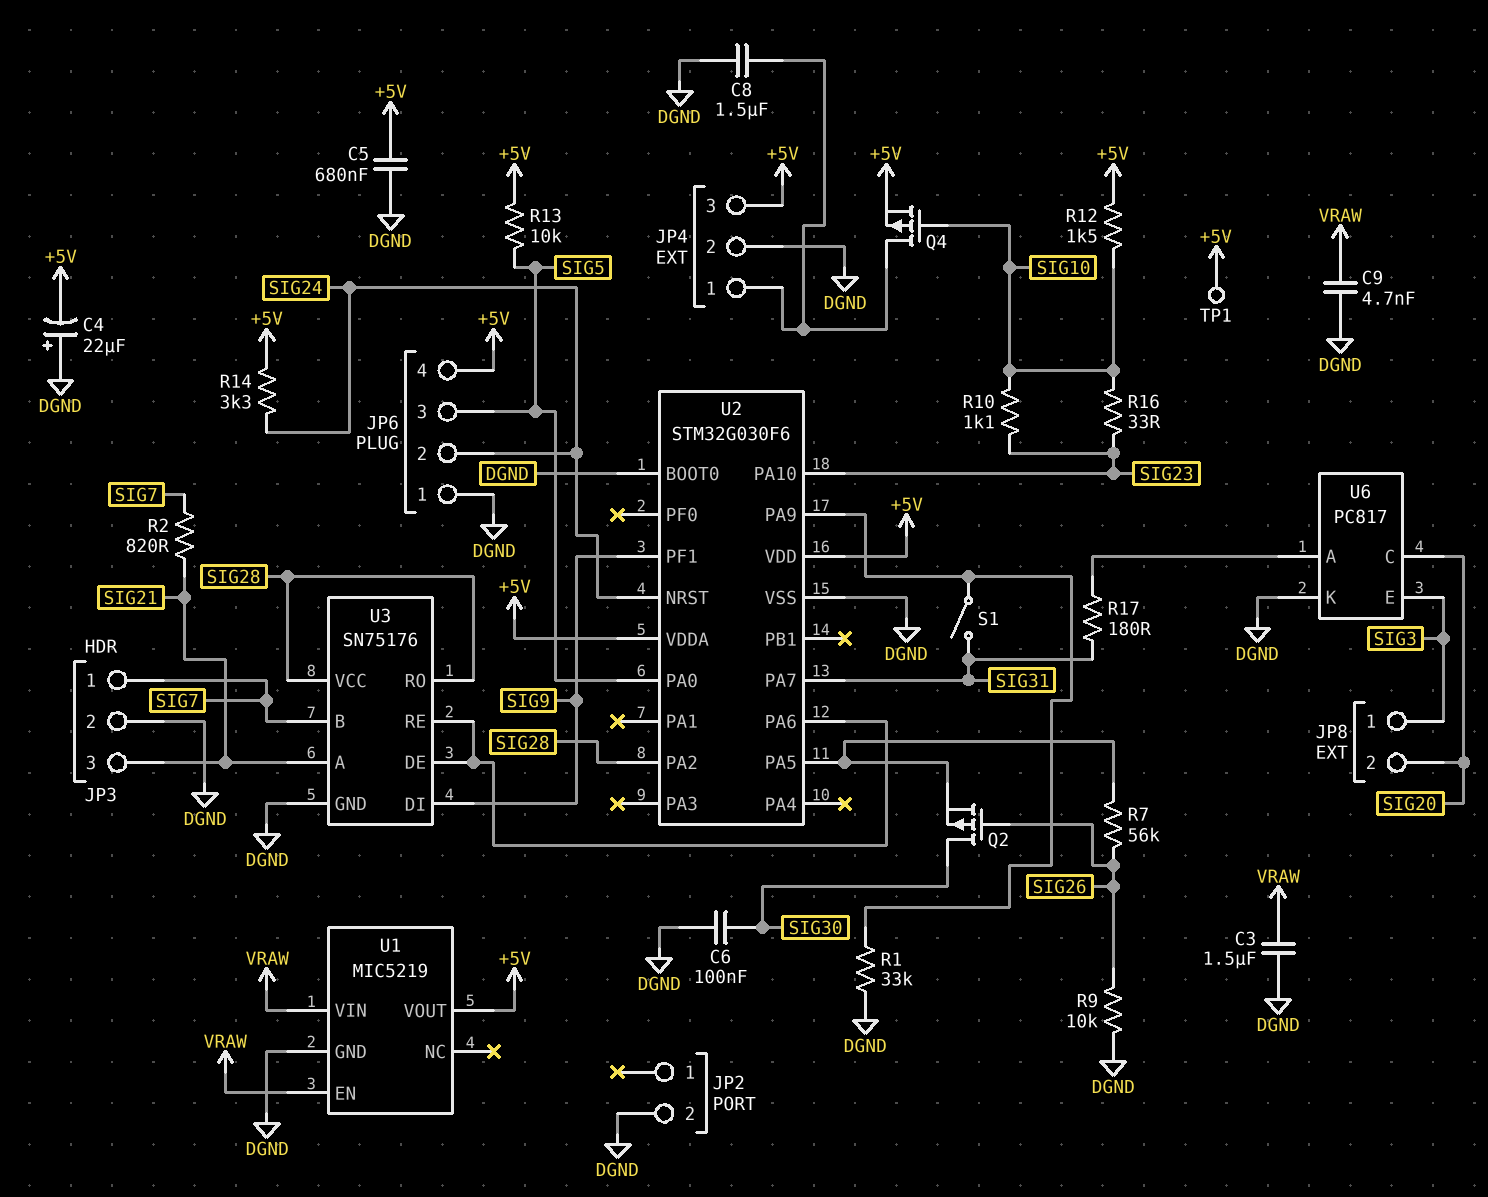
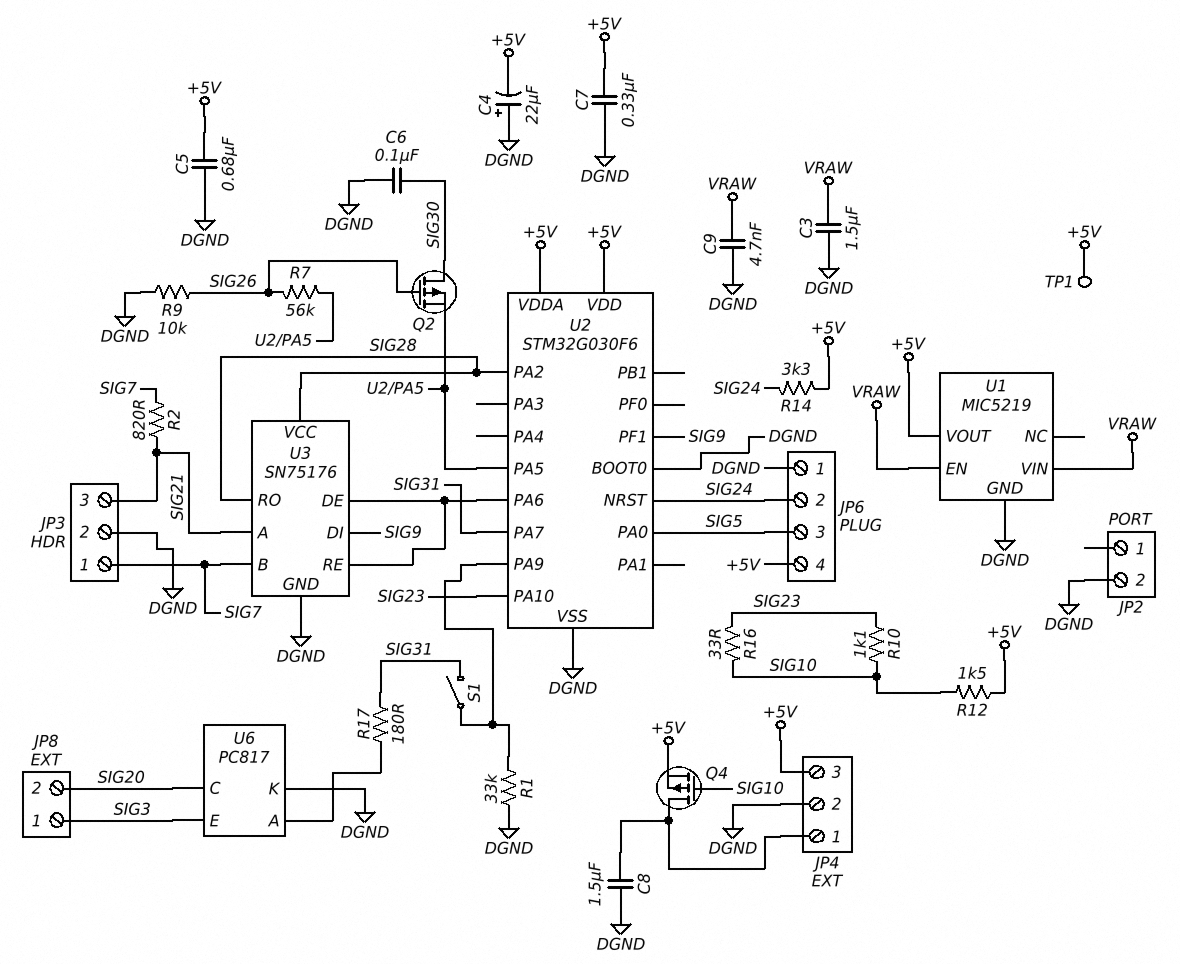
C7: none -> 330nF (+5V, DGND)
R13: 10k (+5V, SIG5) -> none

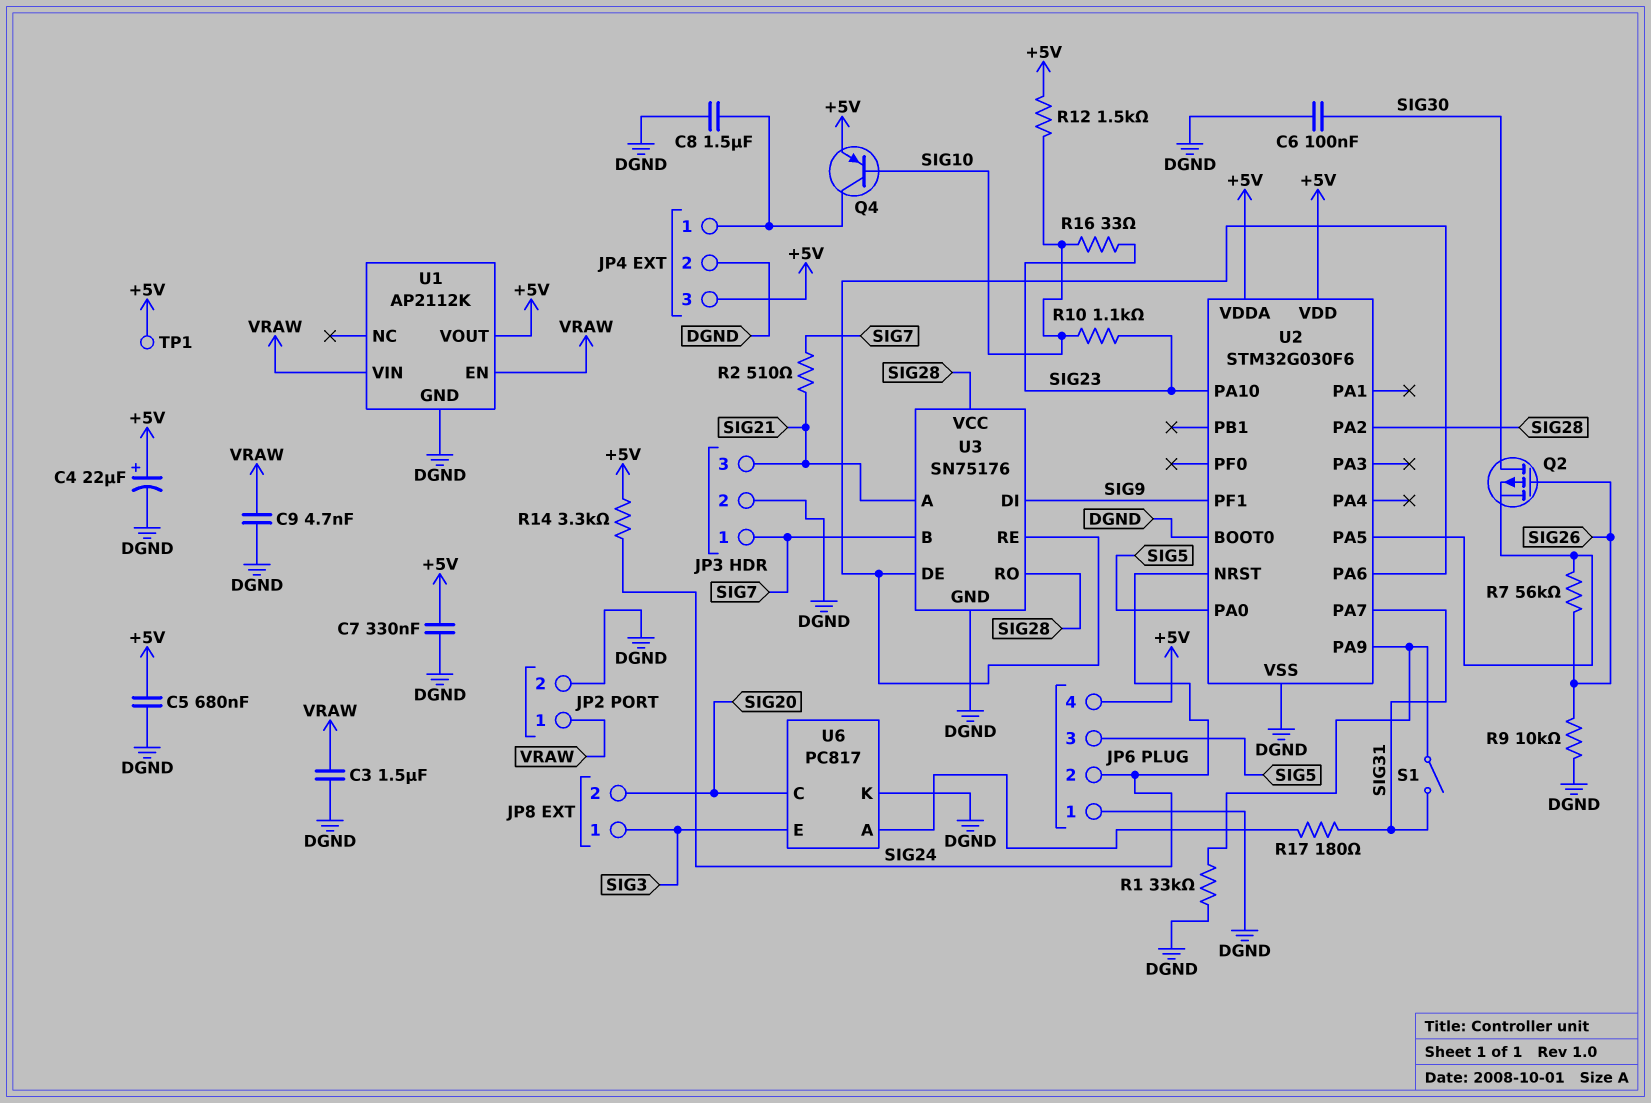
C4: 22uF (plus DGND, minus +5V) -> 22uF (plus +5V, minus DGND)
JP2 pin 1: none -> VRAW
Q4: PMOS (G SIG10, D JP4/1, S +5V) -> PNP (B SIG10, C JP4/1, E +5V)
R2: 820 (SIG7, SIG21) -> 510 (SIG7, SIG21)
U1: MIC5219 -> AP2112K

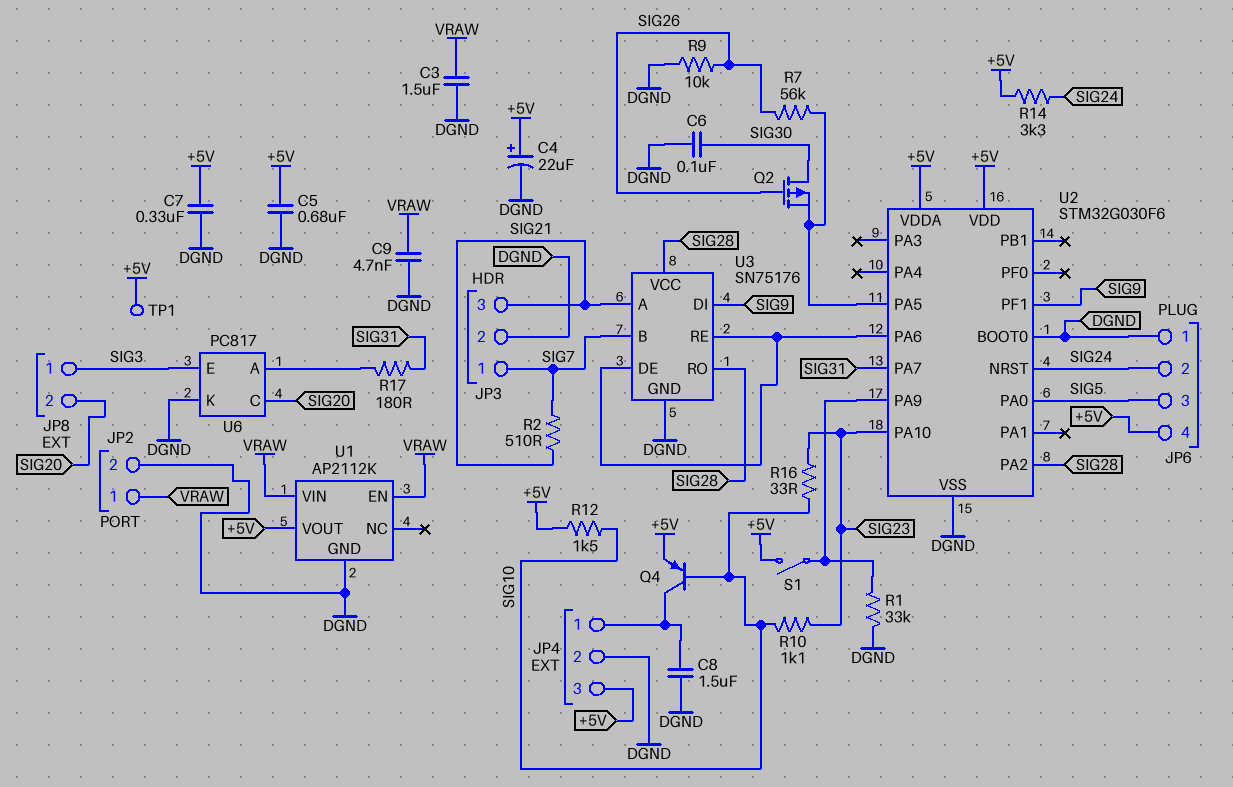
S1: switch (SIG31, U2/PA9) -> switch (+5V, U2/PA9)

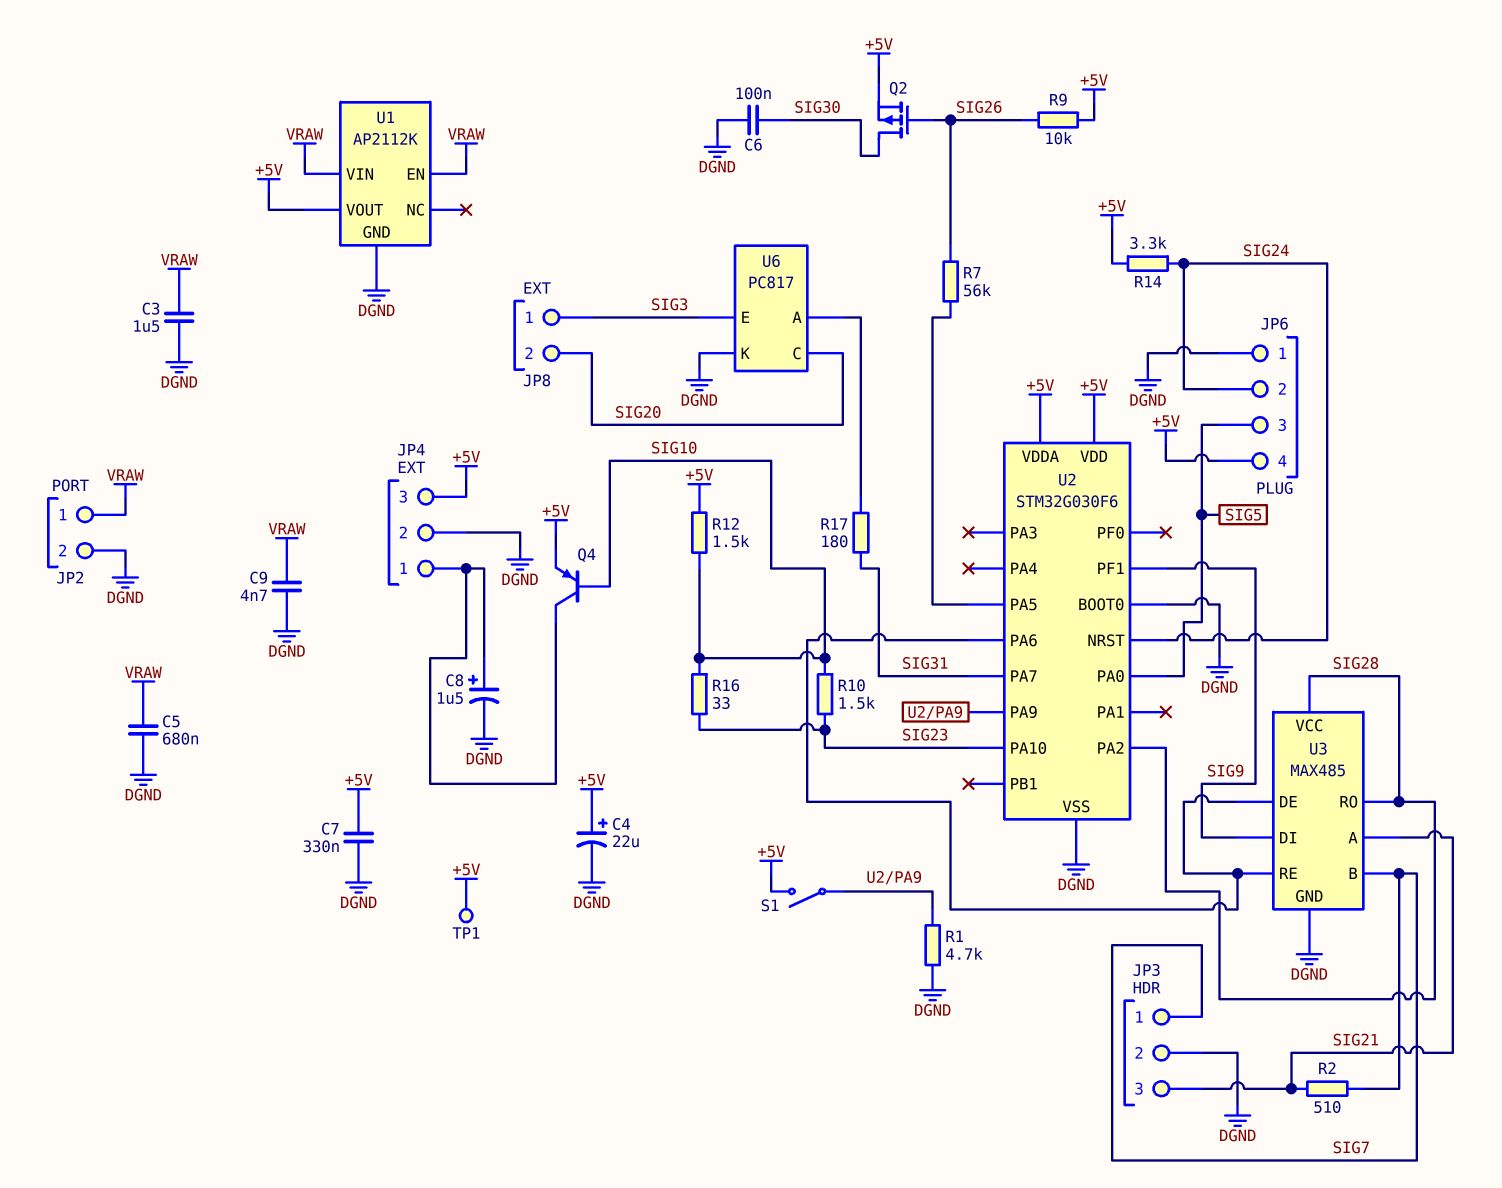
C5: 680nF (+5V, DGND) -> 680nF (DGND, VRAW)
C8: 1.5uF (DGND, JP4/1) -> 1.5uF (plus JP4/1, minus DGND)
Q2: PMOS (G SIG26, D SIG30, S U2/PA5) -> PMOS (G SIG26, D SIG30, S +5V)
R1: 33k (DGND, U2/PA9) -> 4.7k (DGND, U2/PA9)
R9: 10k (DGND, SIG26) -> 10k (+5V, SIG26)
R10: 1.1k (SIG10, SIG23) -> 1.5k (SIG10, SIG23)
U3: SN75176 -> MAX485

